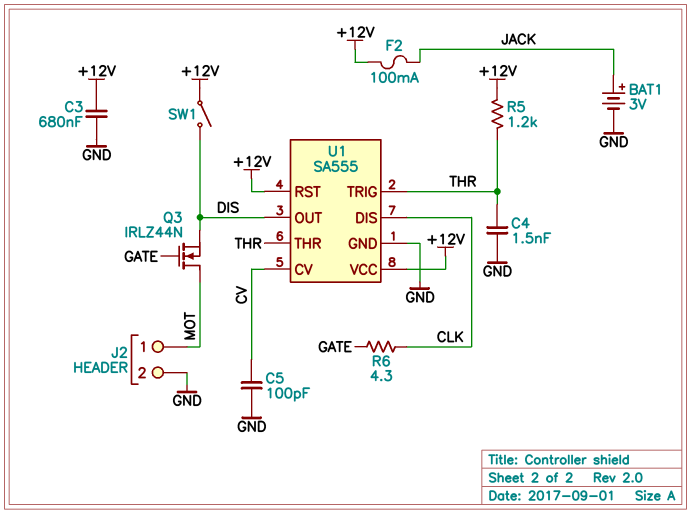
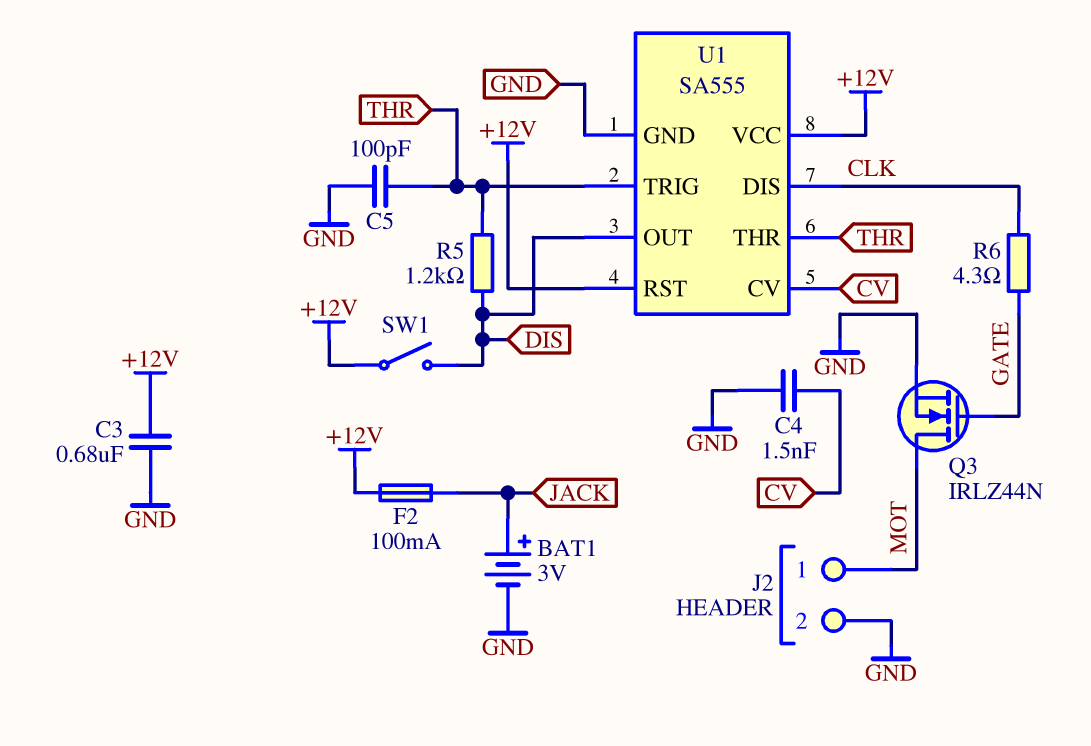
C4: 1.5nF (GND, THR) -> 1.5nF (CV, GND)
C5: 100pF (CV, GND) -> 100pF (GND, THR)
Q3: NMOS IRLZ44N (G GATE, D MOT, S DIS) -> NMOS IRLZ44N (G GATE, D MOT, S GND)
R5: 1.2k (+12V, THR) -> 1.2k (DIS, THR)

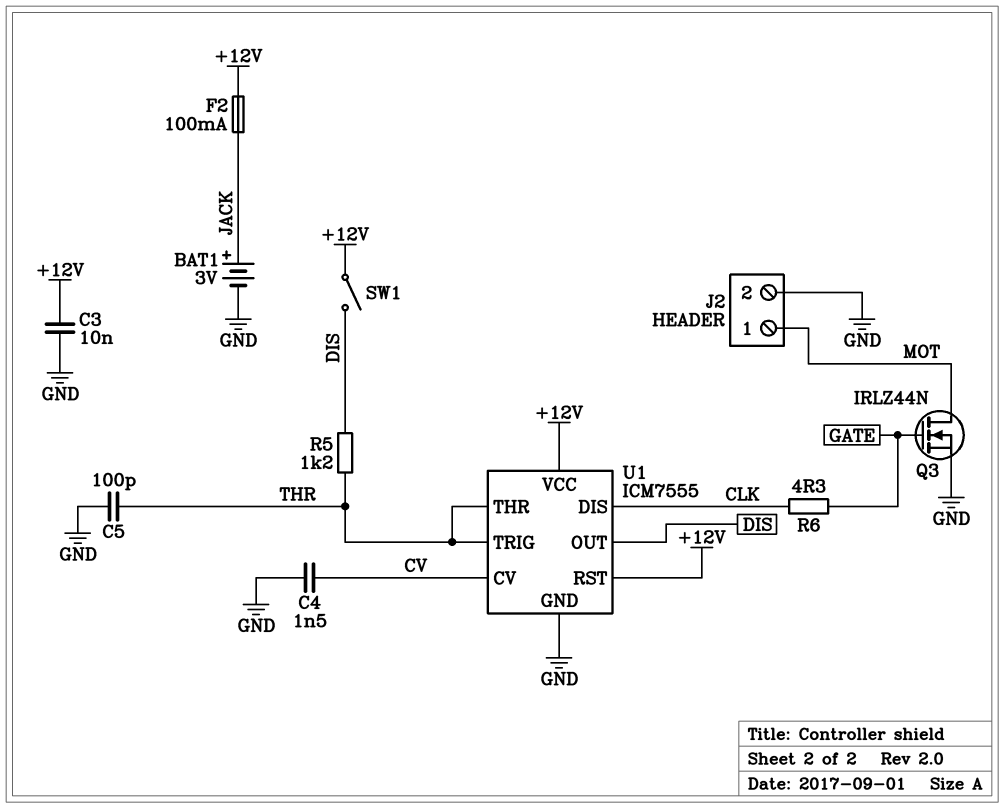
C3: 680nF (+12V, GND) -> 10nF (+12V, GND)
U1: SA555 -> ICM7555

